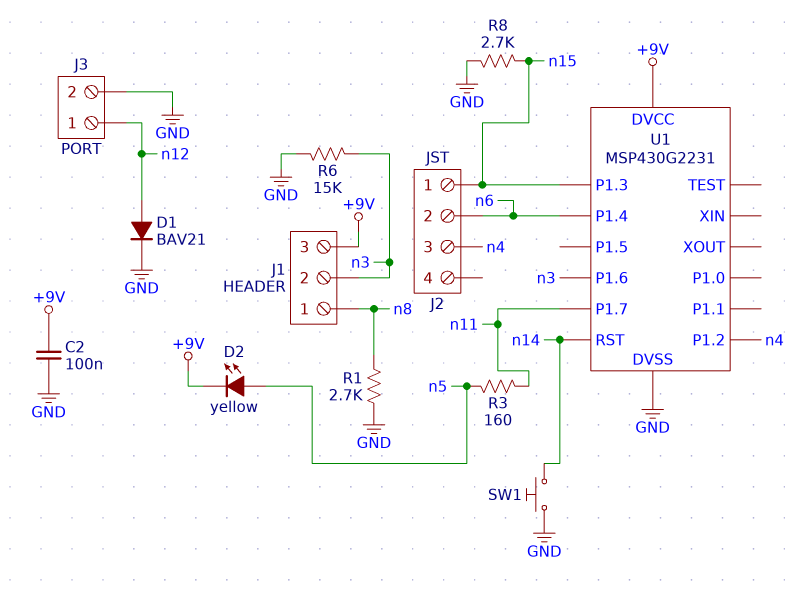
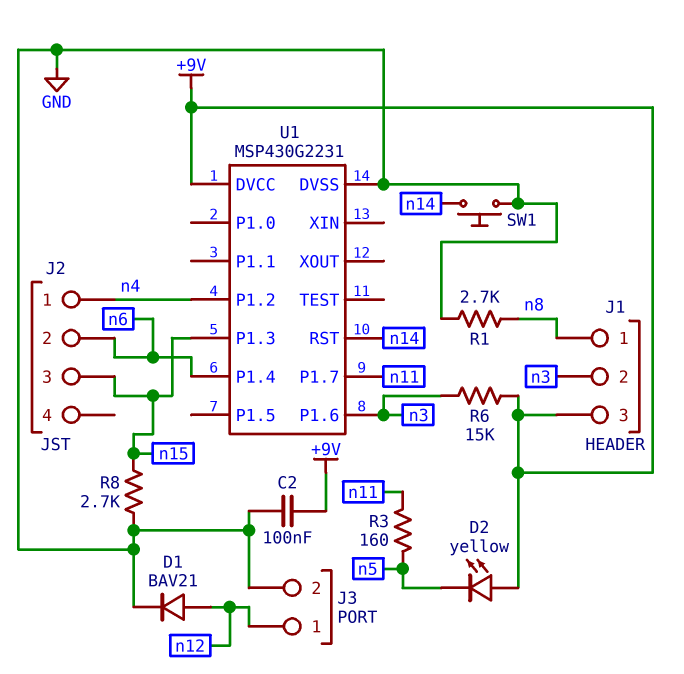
D2: LED yellow (A n5, K +9V) -> LED yellow (A +9V, K n5)
J2 pin 1: n15 -> n4
J2 pin 3: n4 -> n15
R6: 15k (GND, n3) -> 15k (+9V, n3)

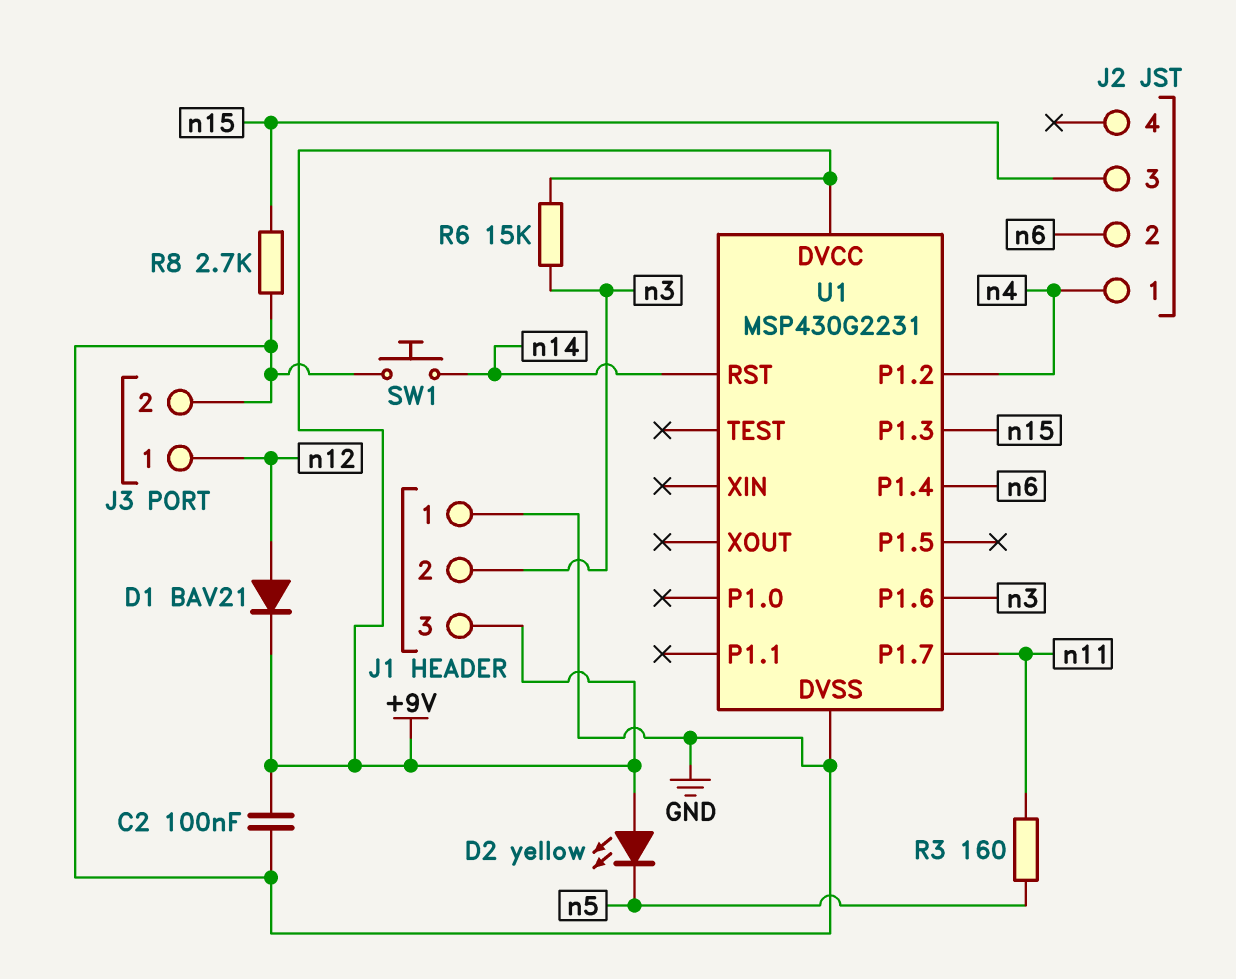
D1: diode BAV21 (A n12, K GND) -> diode BAV21 (A n12, K +9V)
J1 pin 1: n8 -> GND
R1: 2.7k (GND, n8) -> none

